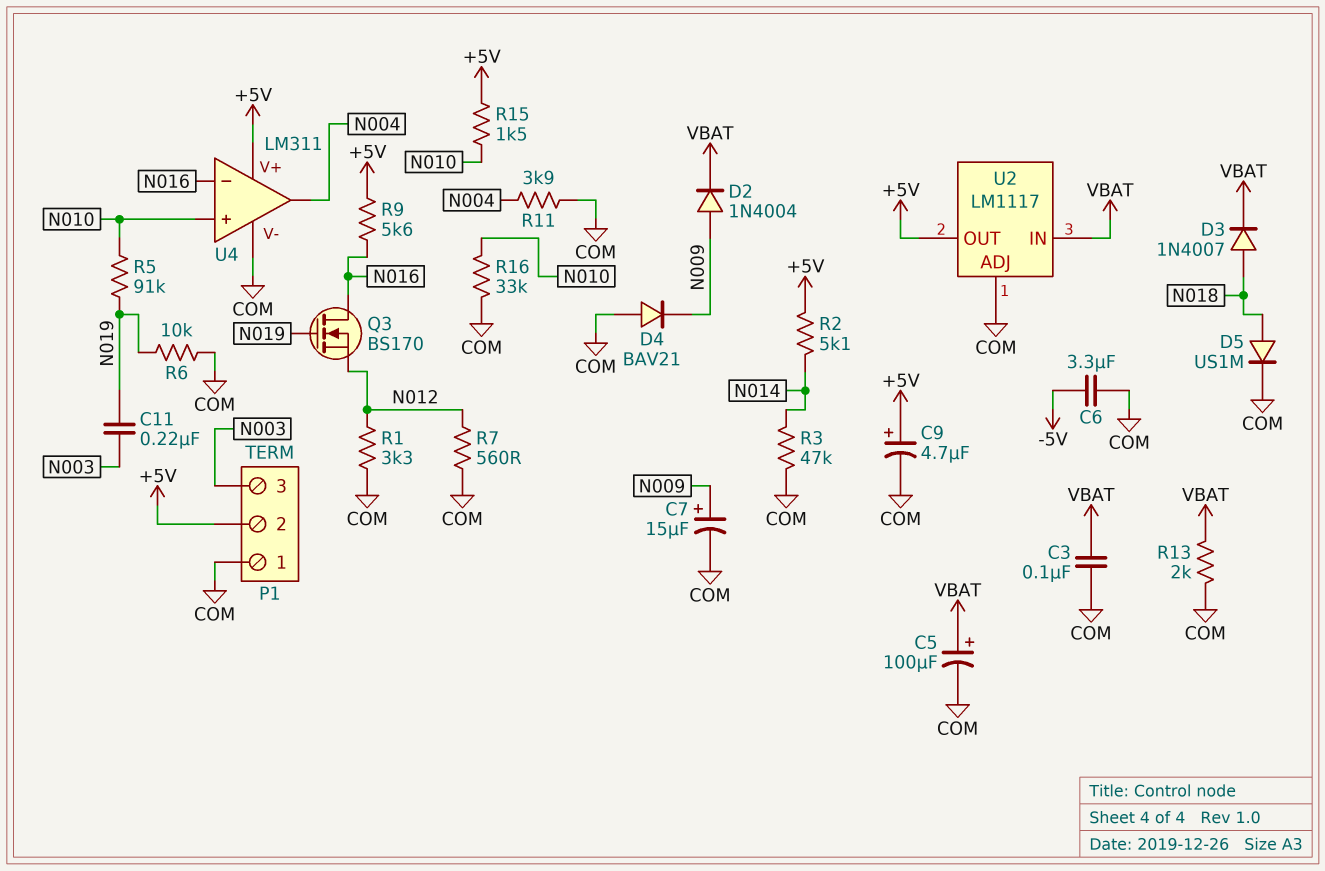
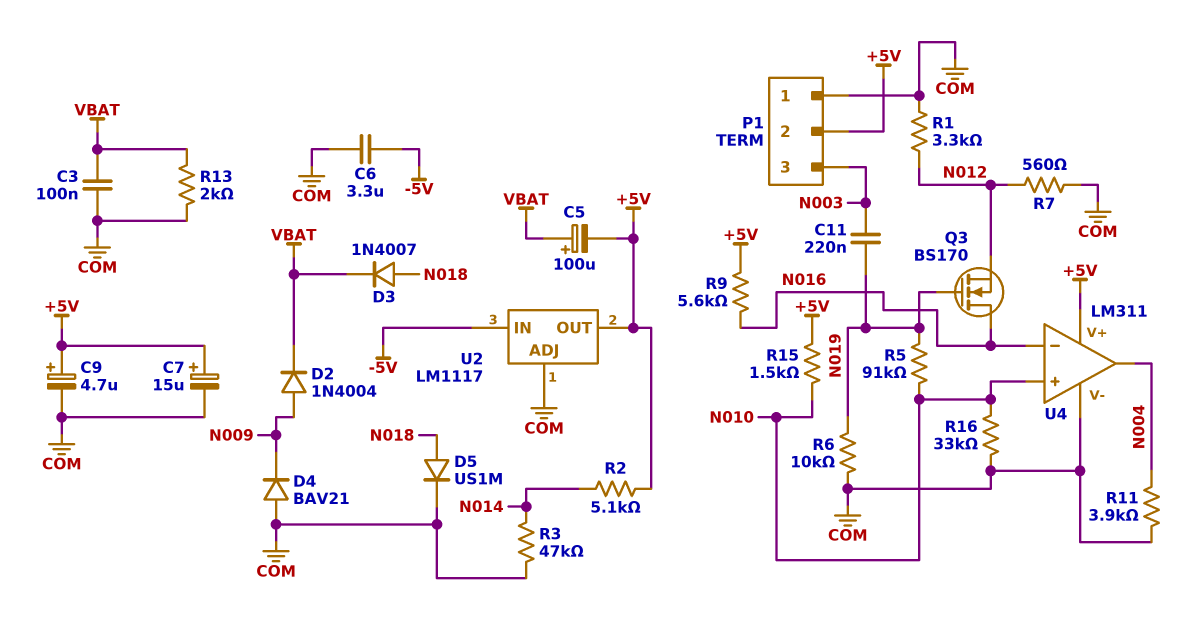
C5: 100uF (plus VBAT, minus COM) -> 100uF (plus VBAT, minus +5V)
C7: 15uF (plus N009, minus COM) -> 15uF (plus +5V, minus COM)
U2 pin IN: VBAT -> -5V

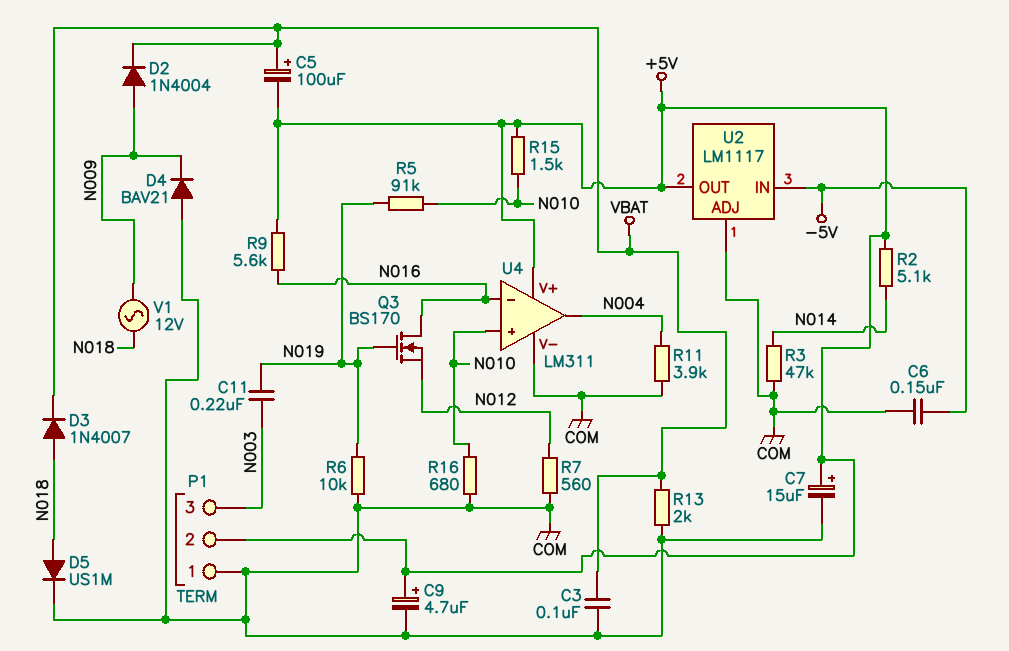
C6: 3.3uF (-5V, COM) -> 150nF (-5V, COM)
R1: 3.3k (COM, N012) -> none
R16: 33k (COM, N010) -> 680 (COM, N010)
V1: none -> AC 12V (N009, N018)

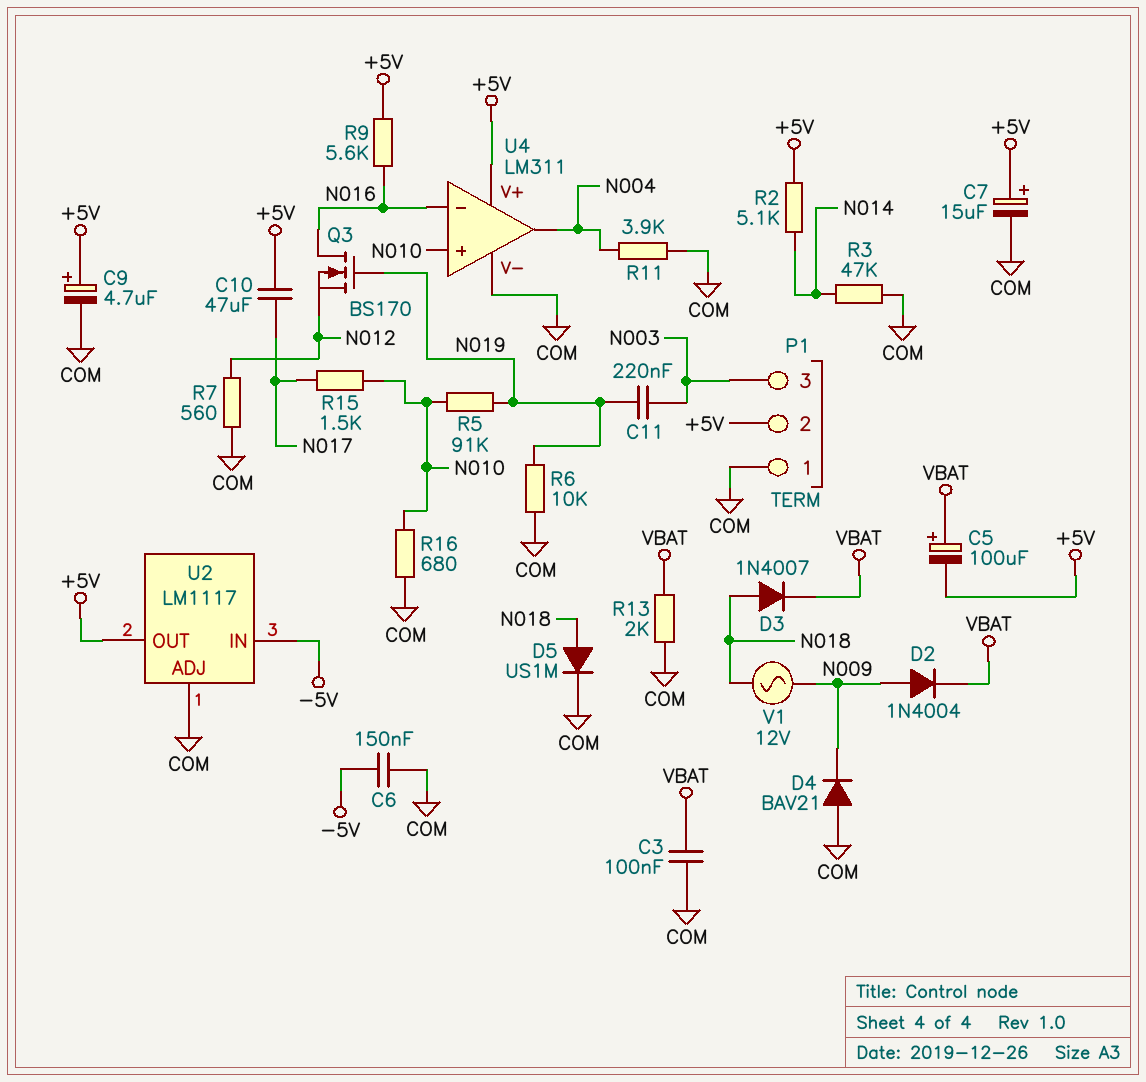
C10: none -> 47uF (+5V, N017)
R15: 1.5k (+5V, N010) -> 1.5k (N010, N017)

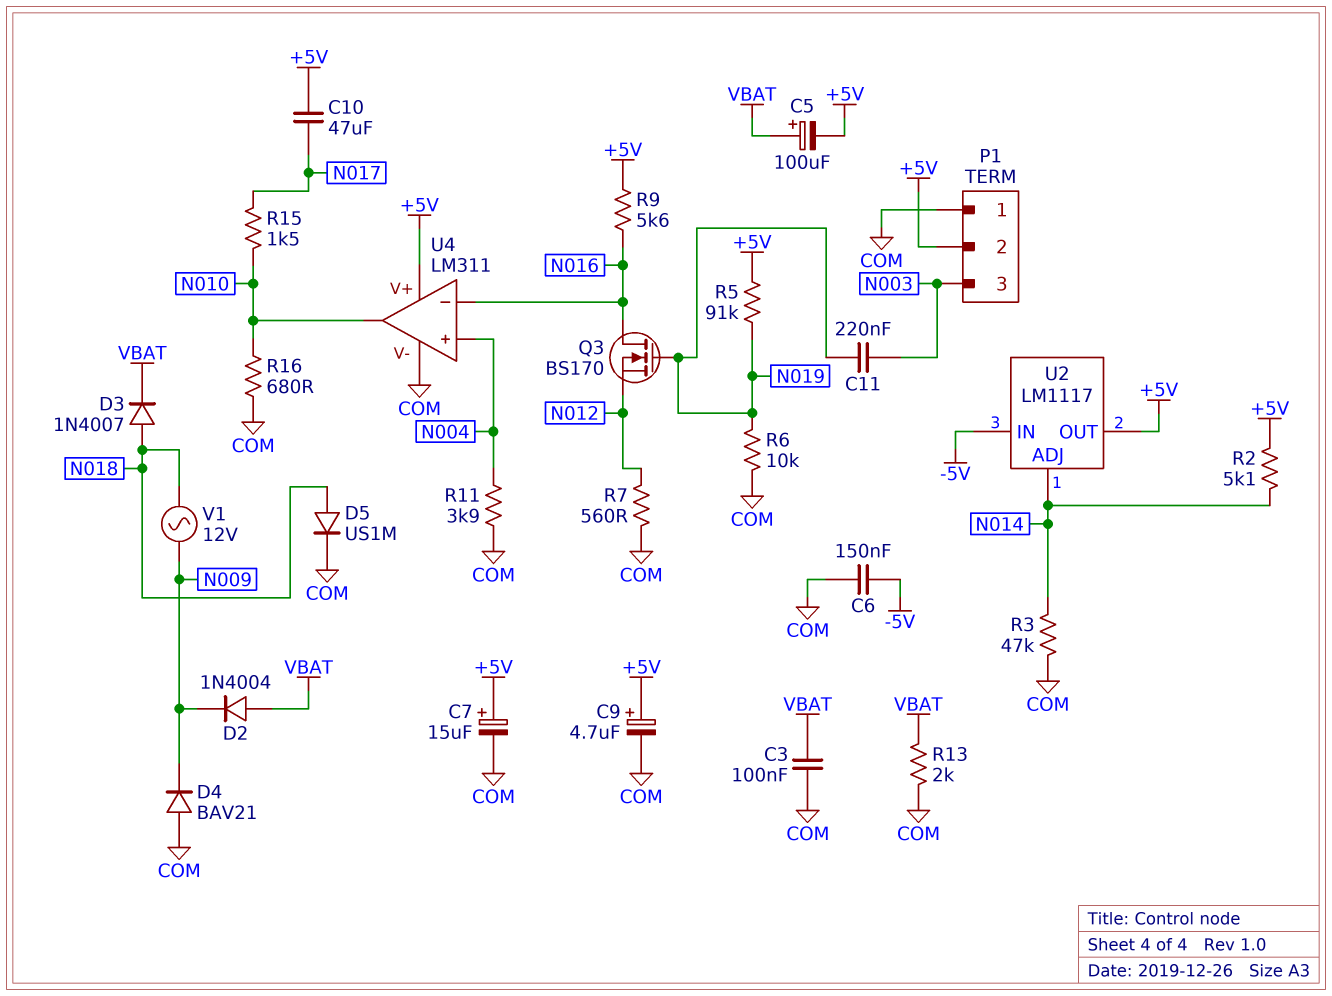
D2: diode 1N4004 (A N009, K VBAT) -> diode 1N4004 (A VBAT, K N009)
R5: 91k (N010, N019) -> 91k (+5V, N019)
U2 pin ADJ: COM -> N014
U4 pin in+: N010 -> N004
U4 pin out: N004 -> N010

